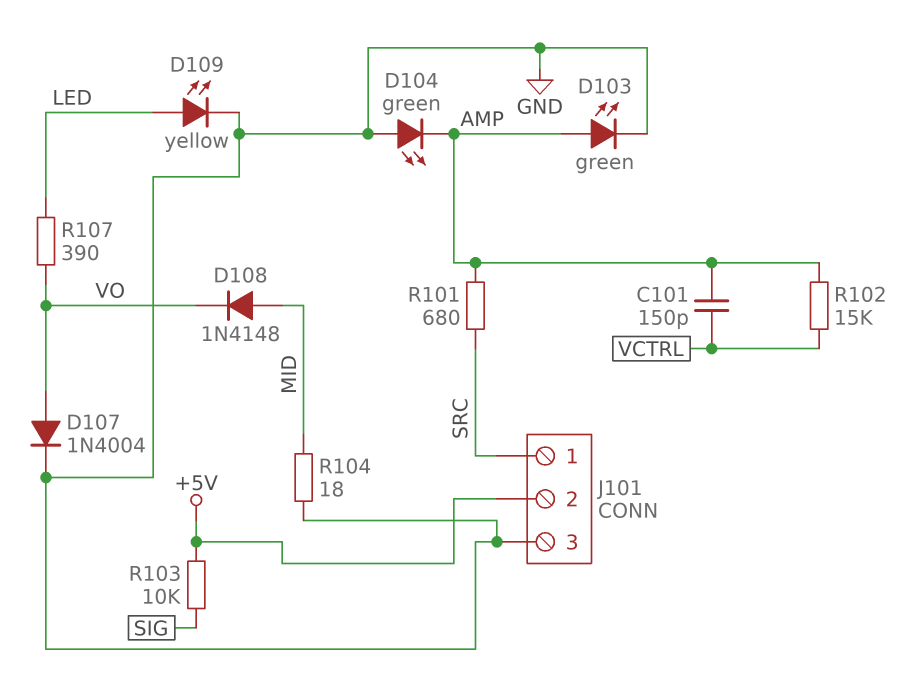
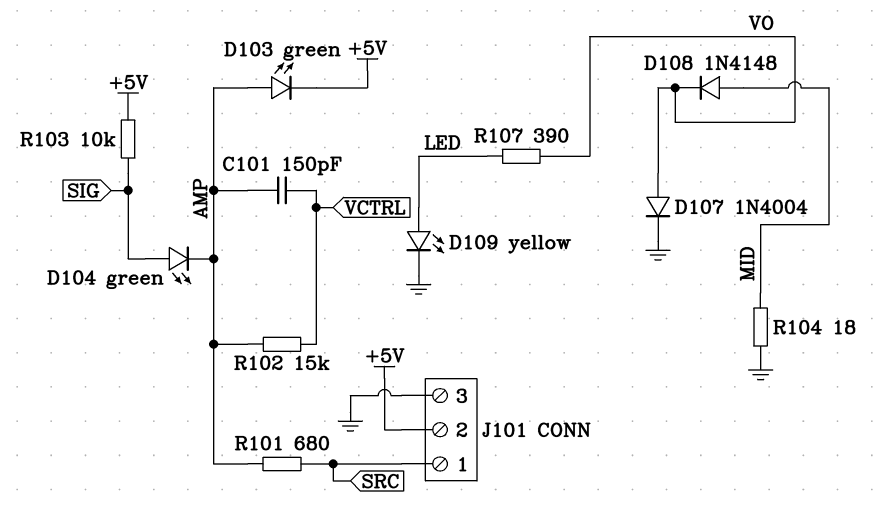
D103: LED green (A AMP, K GND) -> LED green (A AMP, K +5V)
D104: LED green (A GND, K AMP) -> LED green (A SIG, K AMP)

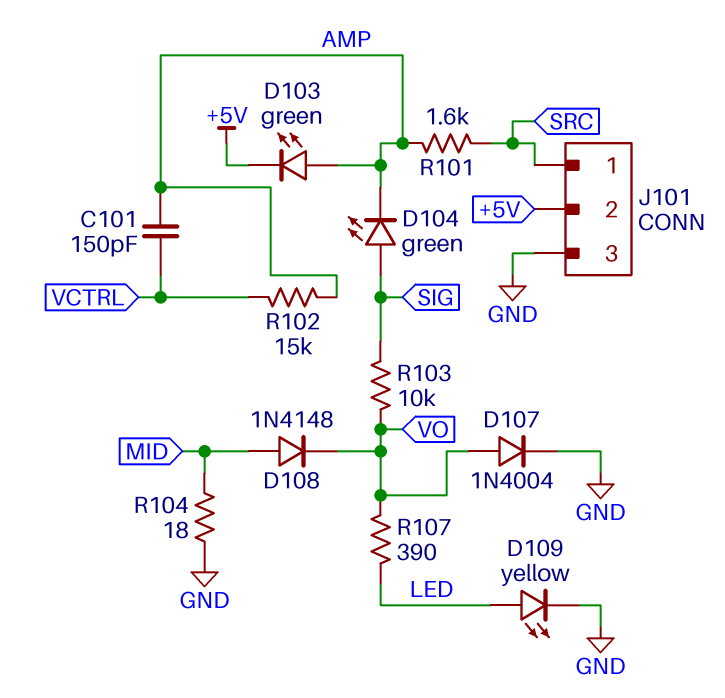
R101: 680 (AMP, SRC) -> 1.6k (AMP, SRC)
R103: 10k (+5V, SIG) -> 10k (SIG, VO)

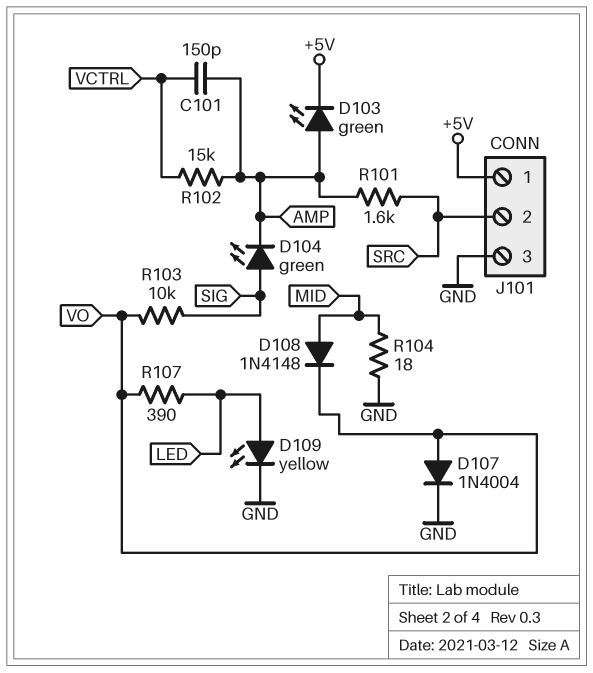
J101 pin 1: SRC -> +5V
J101 pin 2: +5V -> SRC

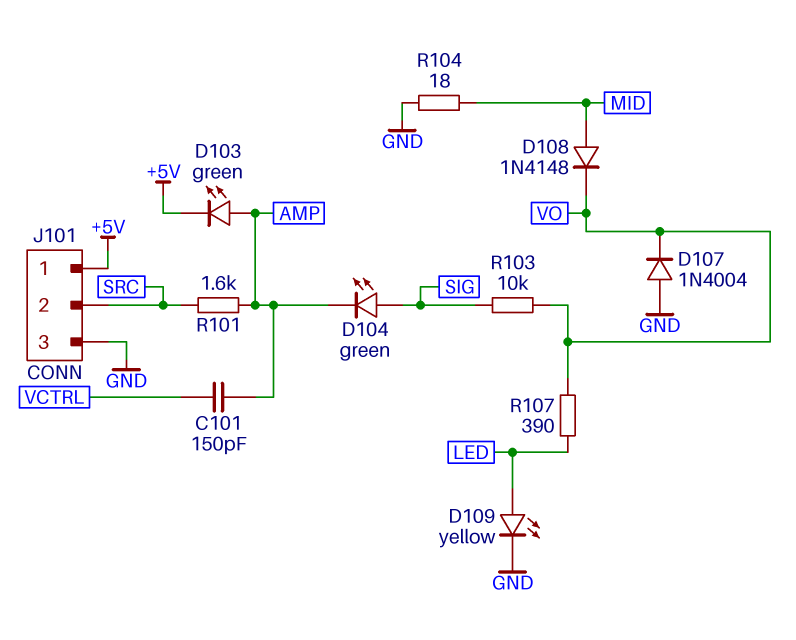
D107: diode 1N4004 (A VO, K GND) -> diode 1N4004 (A GND, K VO)
R102: 15k (AMP, VCTRL) -> none

